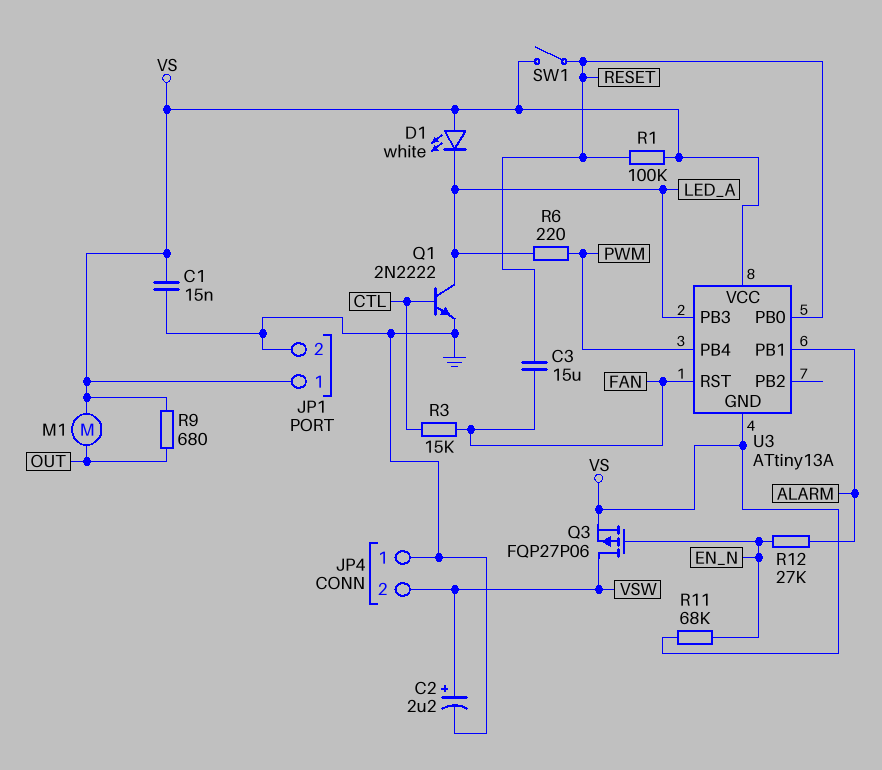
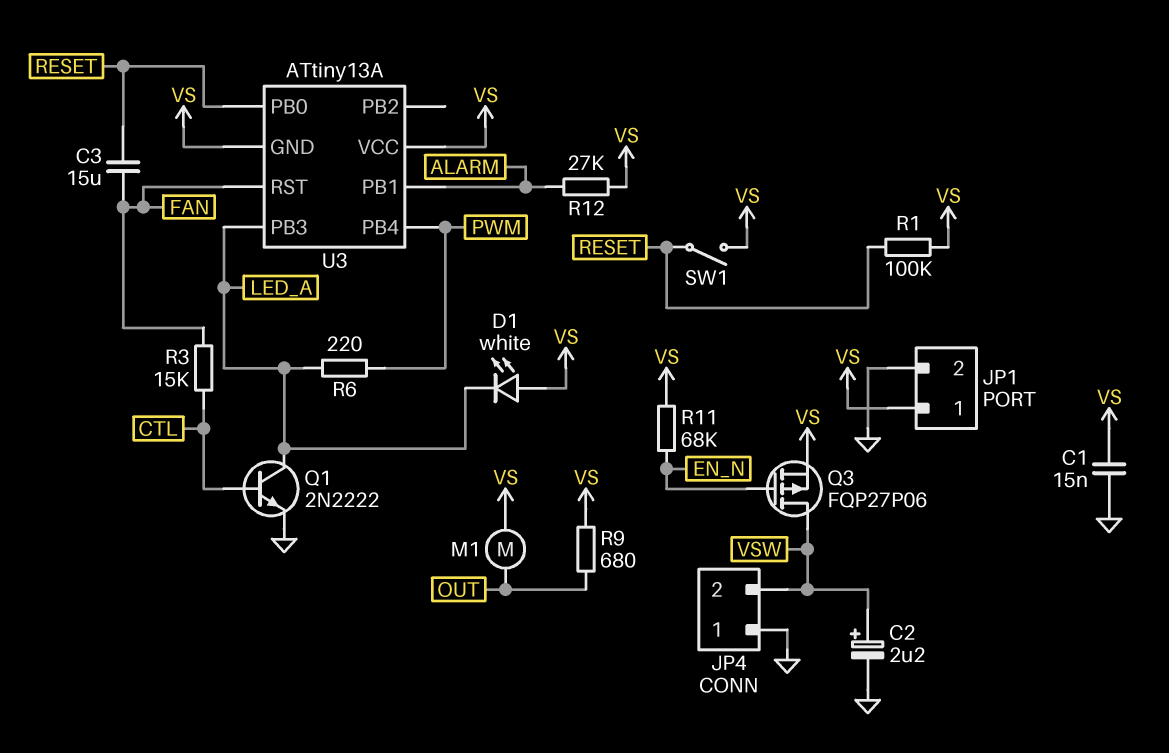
R12: 27k (ALARM, EN_N) -> 27k (ALARM, VS)

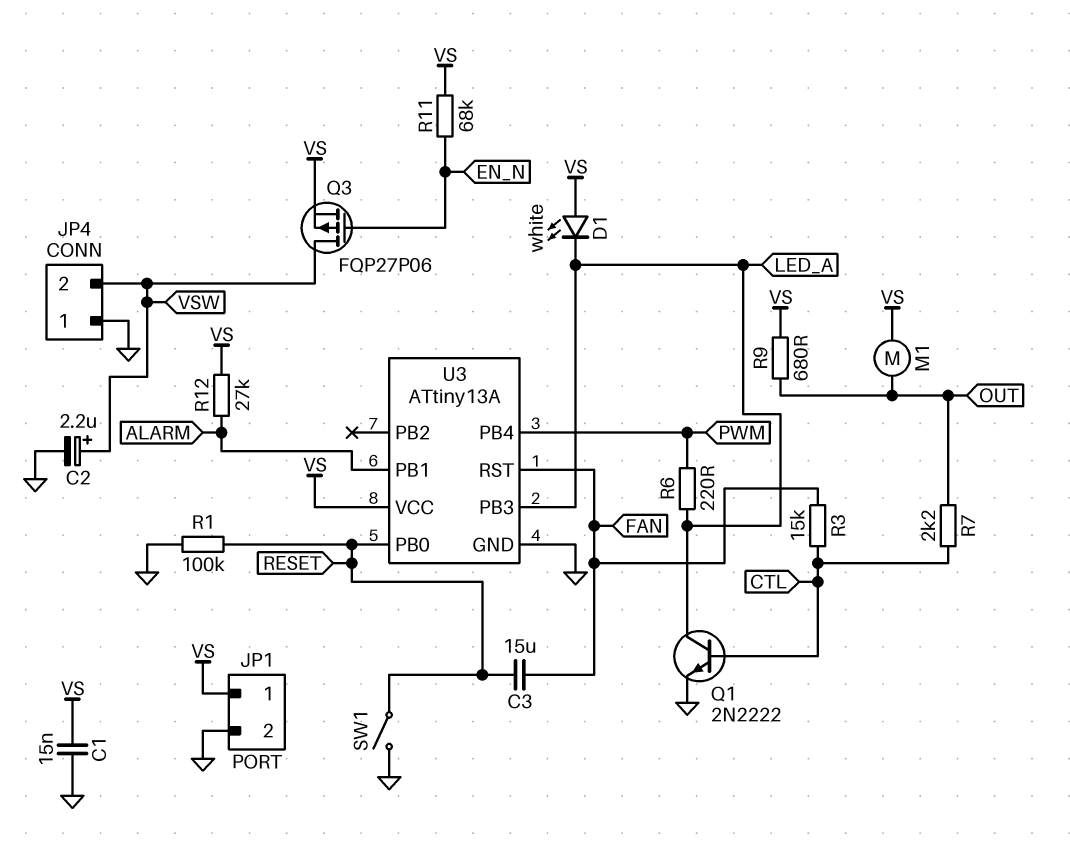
R1: 100k (RESET, VS) -> 100k (GND, RESET)
R7: none -> 2.2k (CTL, OUT)
SW1: switch (RESET, VS) -> switch (GND, RESET)
U3 pin GND: VS -> GND

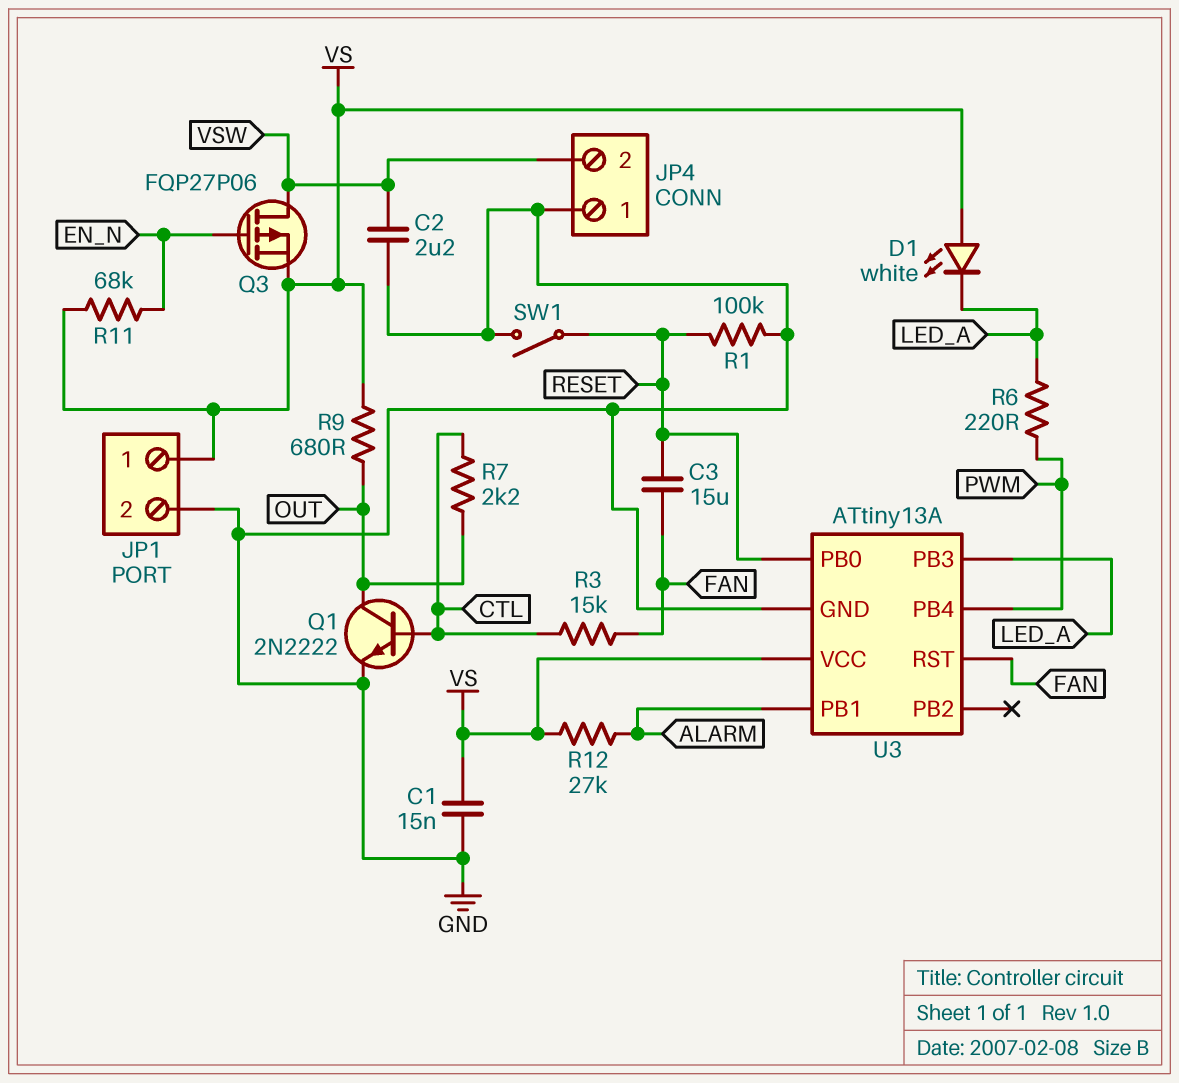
C2: 2.2uF (plus VSW, minus GND) -> 2.2uF (GND, VSW)
M1: motor (OUT, VS) -> none
Q1: NPN 2N2222 (B CTL, C LED_A, E GND) -> NPN 2N2222 (B CTL, C OUT, E GND)

